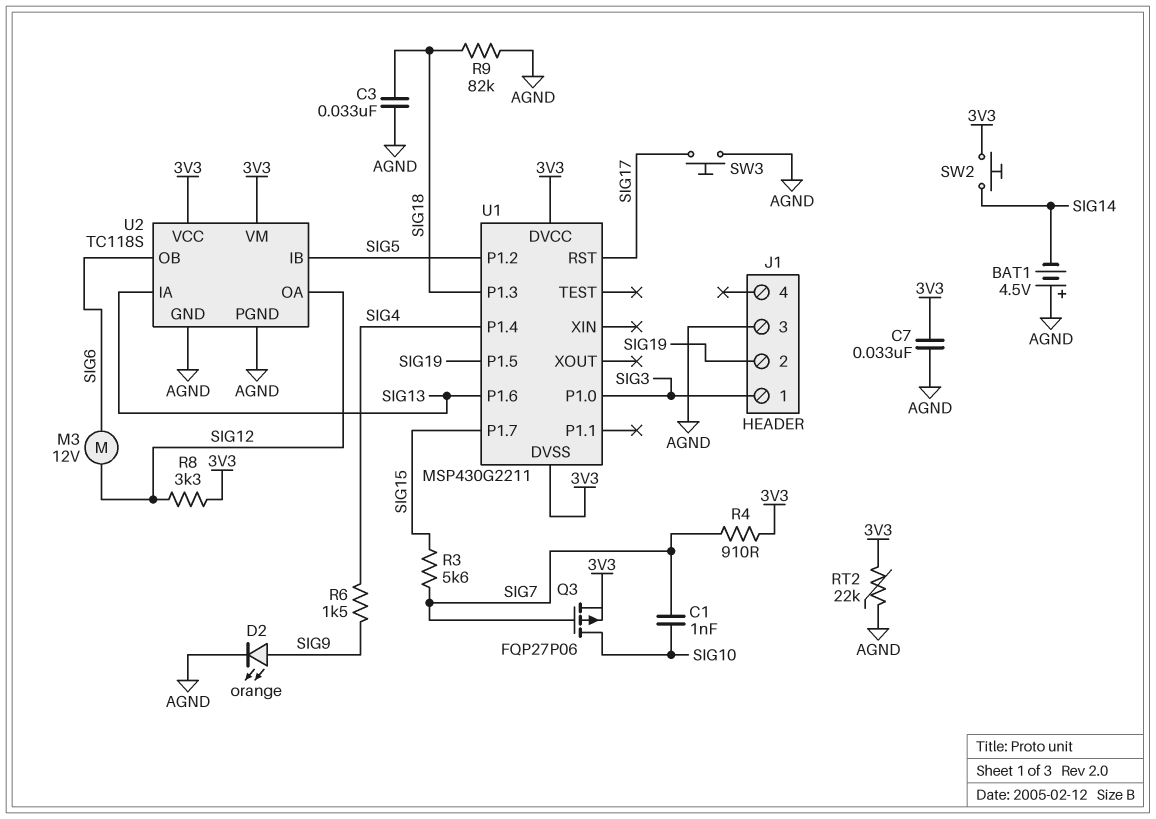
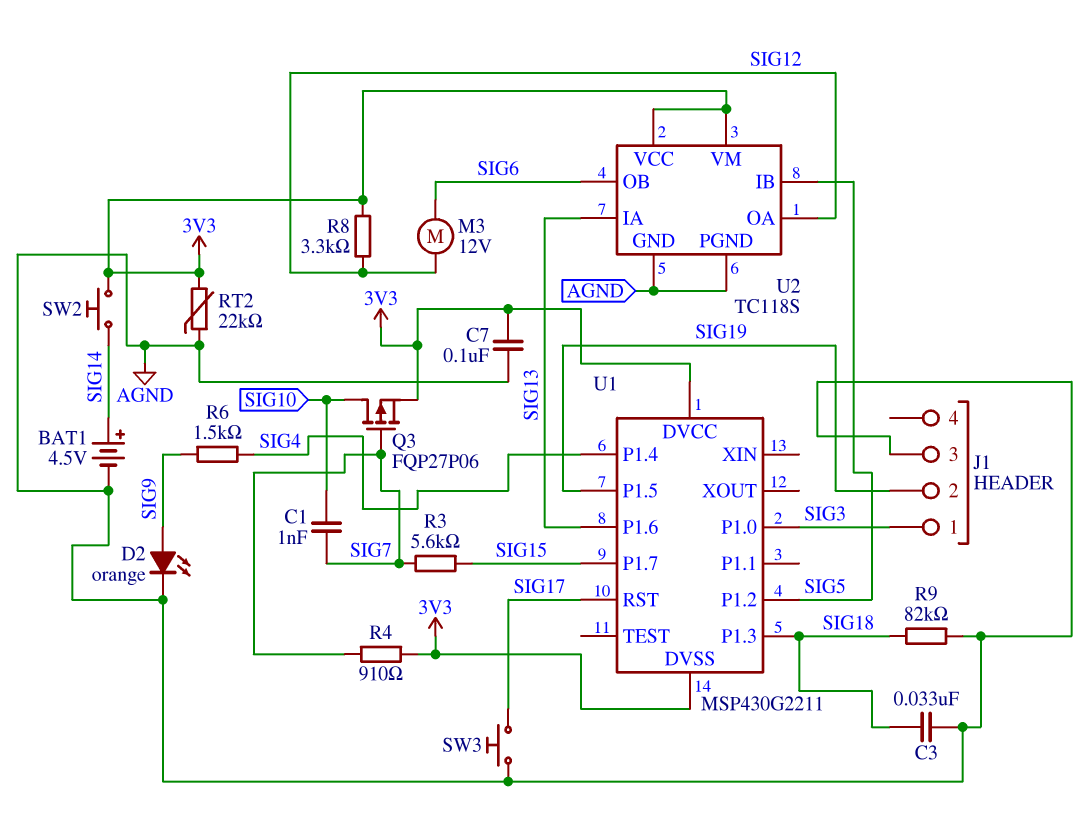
BAT1: 4.5V (plus AGND, minus SIG14) -> 4.5V (plus SIG14, minus AGND)
C7: 33nF (3V3, AGND) -> 100nF (3V3, AGND)

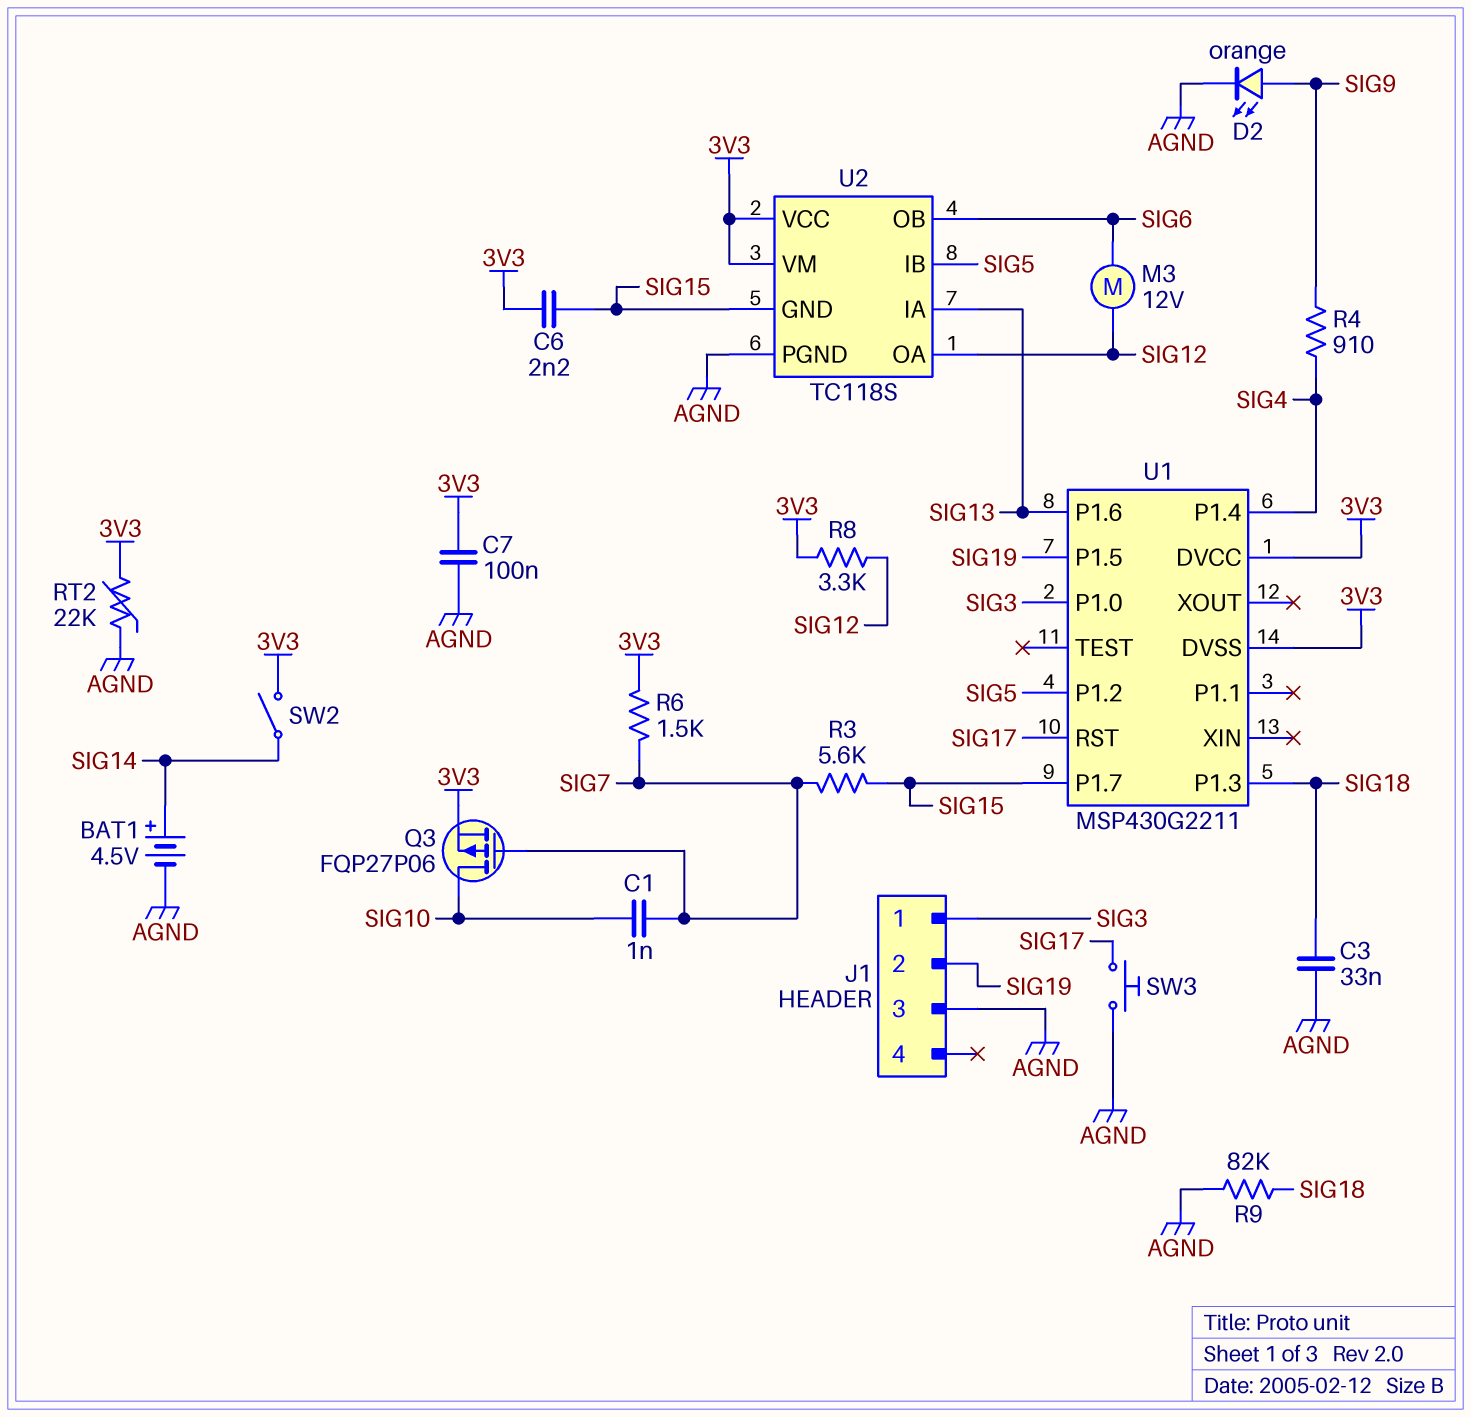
C6: none -> 2.2nF (3V3, SIG15)
R4: 910 (3V3, SIG7) -> 910 (SIG4, SIG9)
R6: 1.5k (SIG4, SIG9) -> 1.5k (3V3, SIG7)
SW2: button (3V3, SIG14) -> switch (3V3, SIG14)
U2 pin GND: AGND -> SIG15

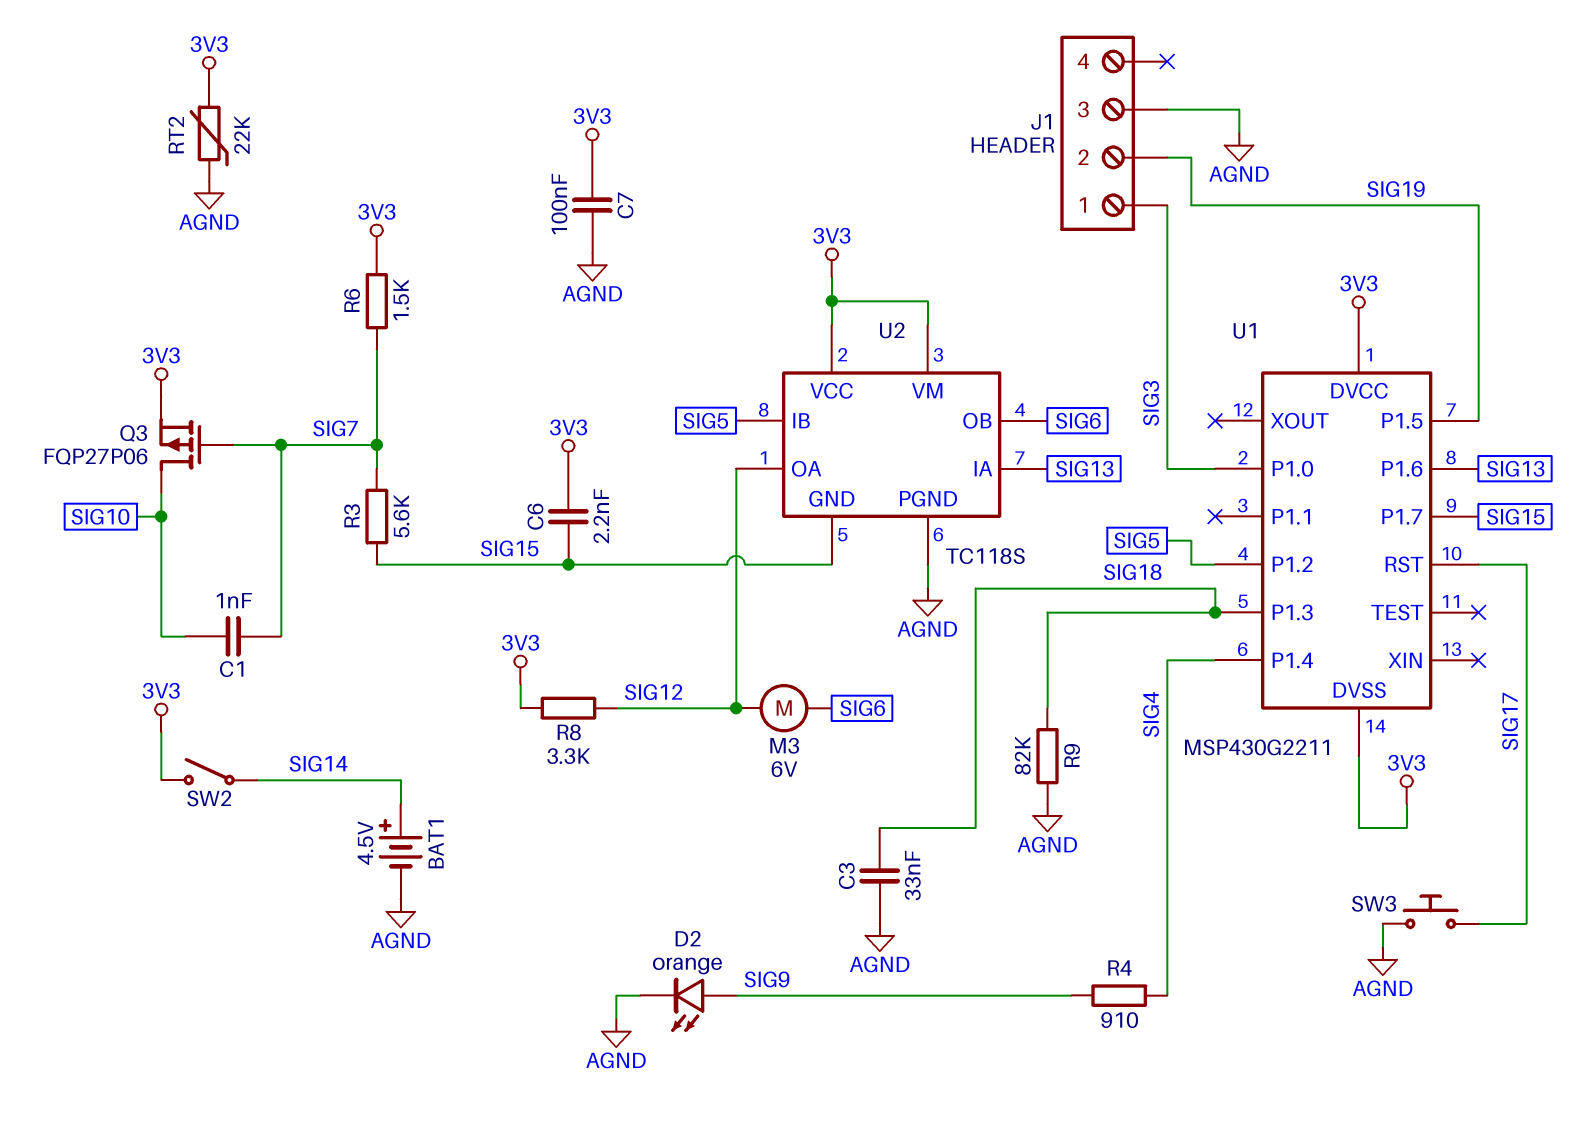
M3: motor 12V (SIG6, SIG12) -> motor 6V (SIG6, SIG12)

